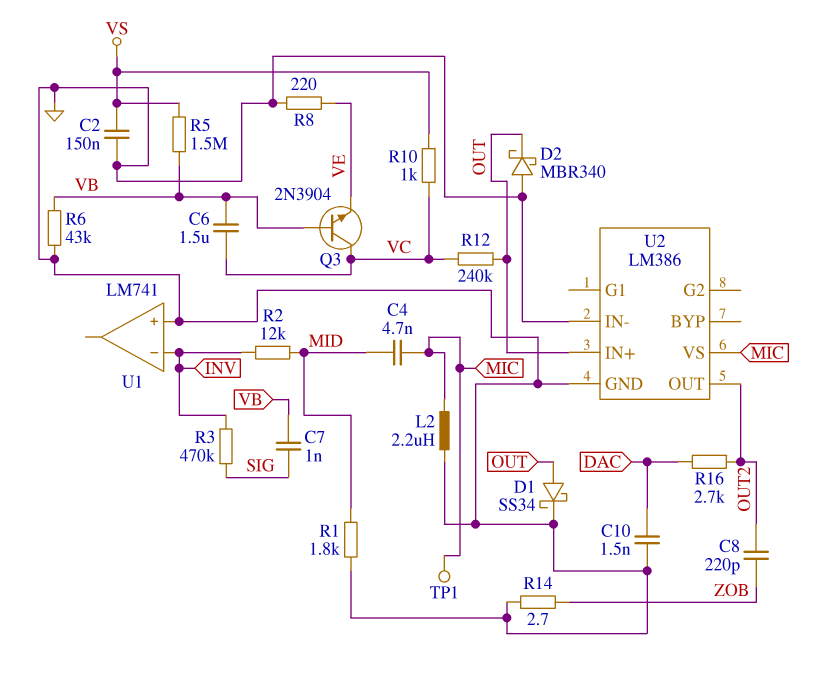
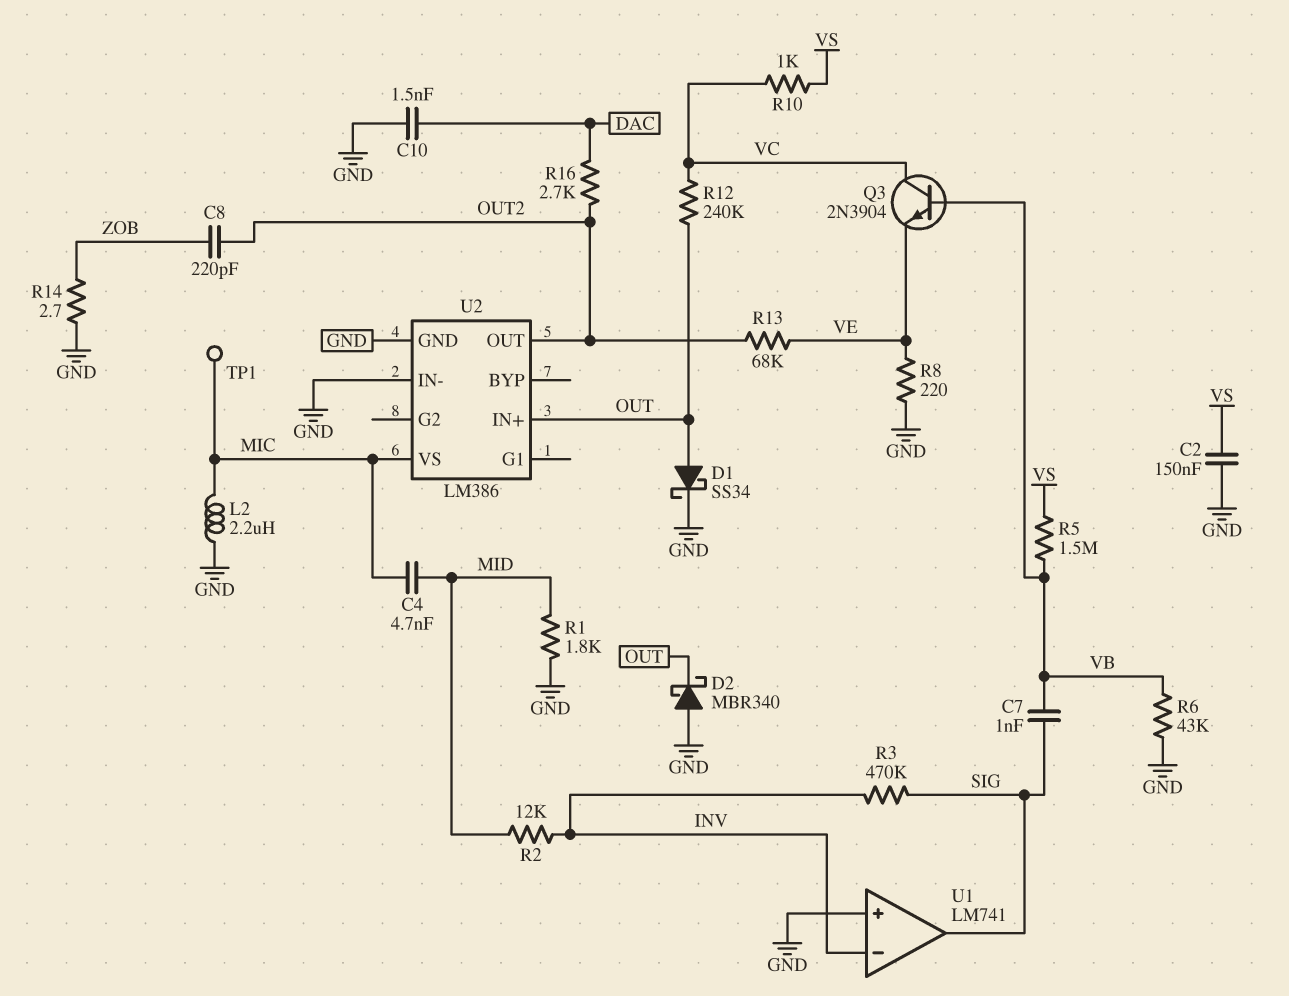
C6: 1.5uF (VB, VC) -> none
R13: none -> 68k (OUT2, VE)
U1 pin out: none -> SIG

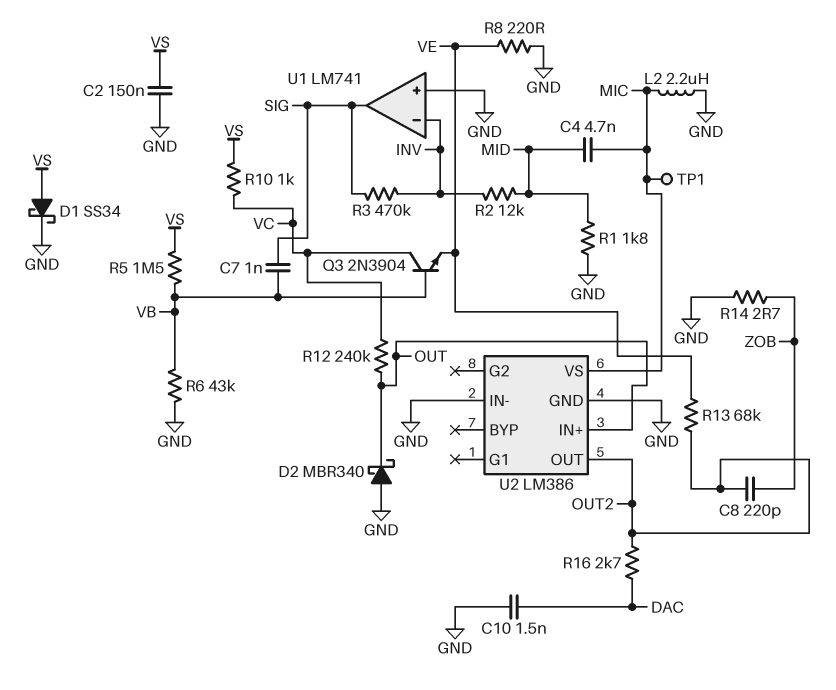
D1: schottky SS34 (A OUT, K GND) -> schottky SS34 (A VS, K GND)

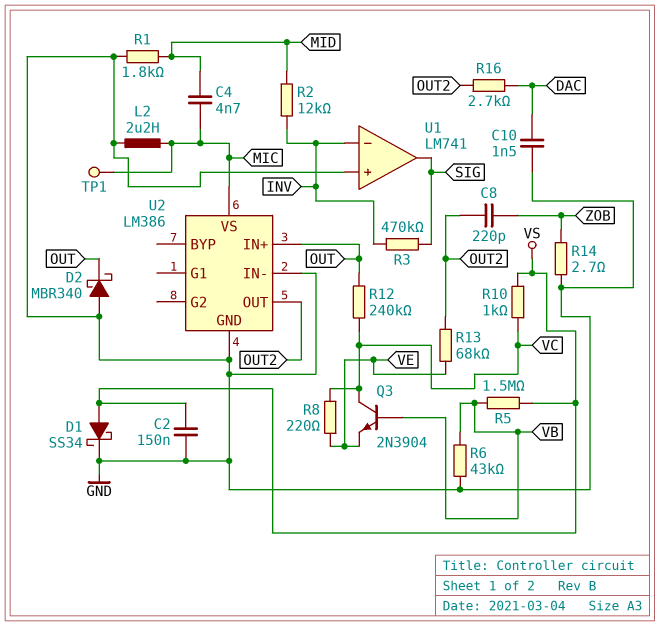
C7: 1nF (SIG, VB) -> none
R8: 220 (GND, VE) -> 220 (VC, VE)

